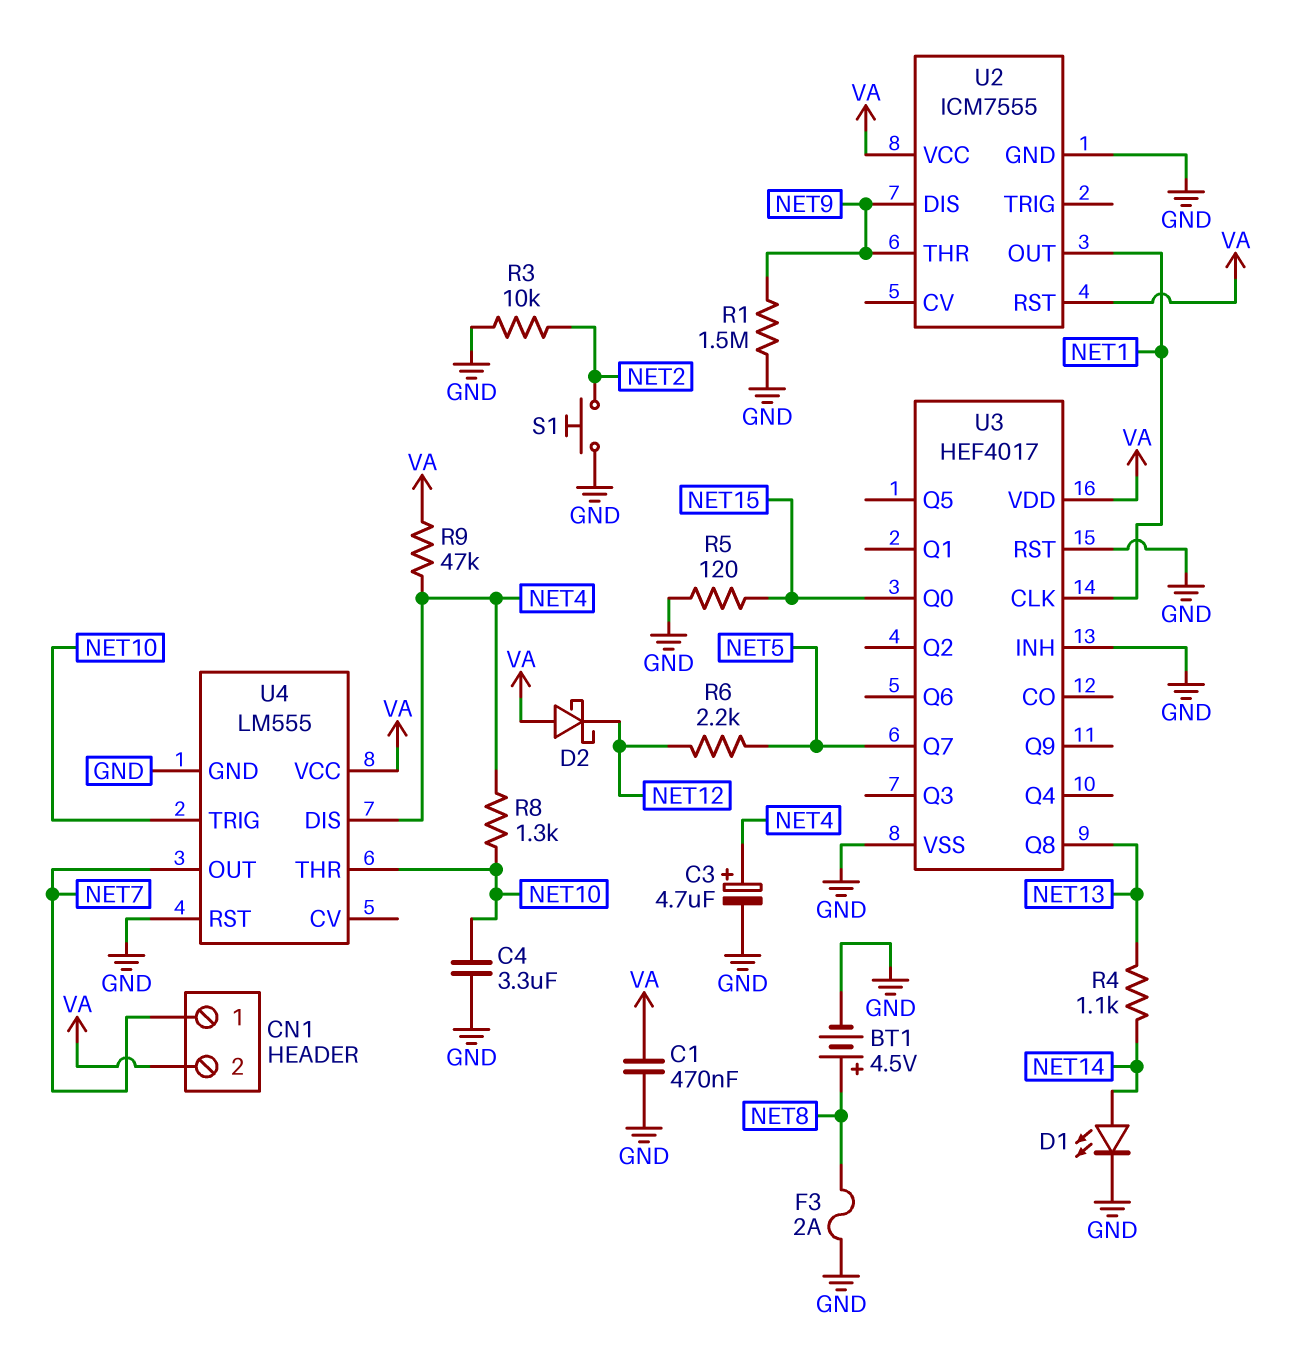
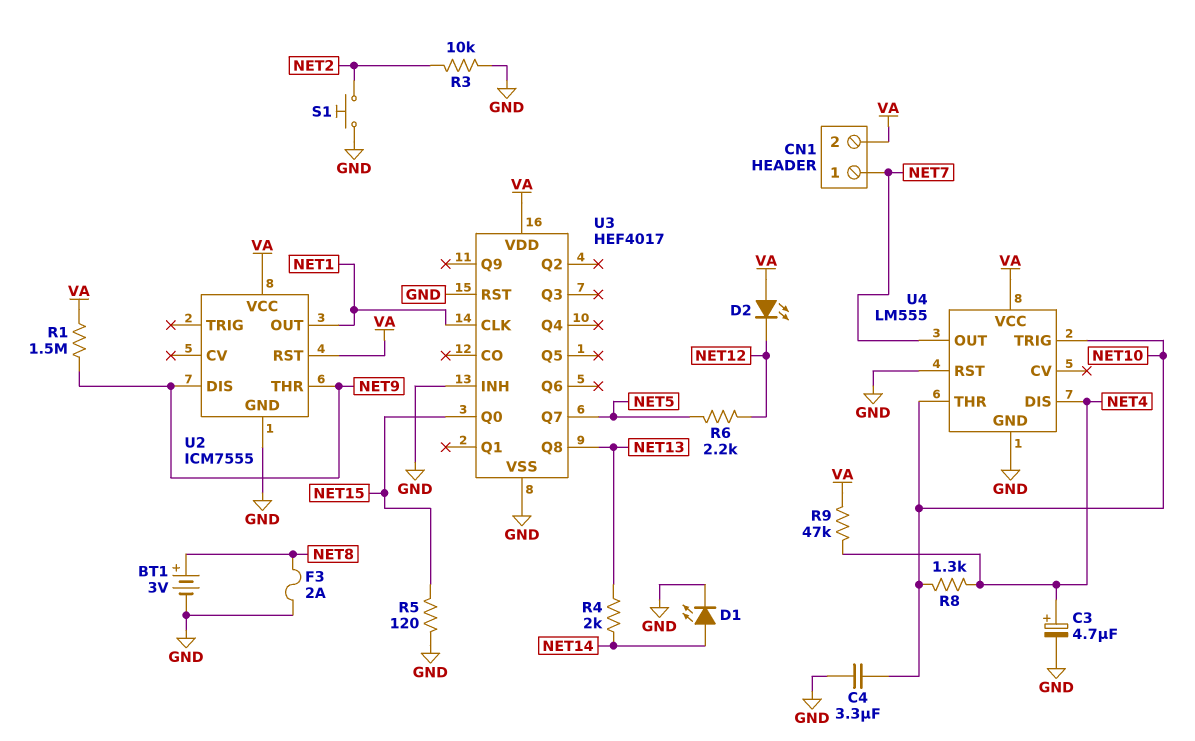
BT1: 4.5V (plus NET8, minus GND) -> 3V (plus NET8, minus GND)
C1: 470nF (GND, VA) -> none
D2: schottky (A VA, K NET12) -> LED (A VA, K NET12)
R1: 1.5M (GND, NET9) -> 1.5M (NET9, VA)
R4: 1.1k (NET13, NET14) -> 2k (NET13, NET14)

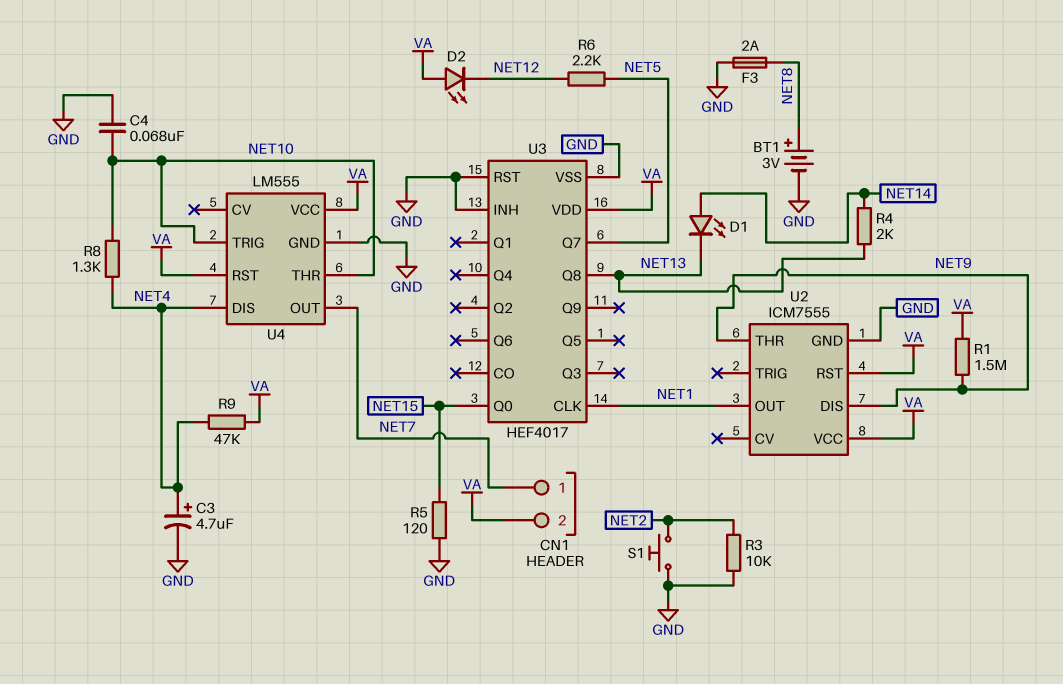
C4: 3.3uF (GND, NET10) -> 68nF (GND, NET10)
D1: LED (A NET14, K GND) -> LED (A NET14, K NET13)
U4 pin RST: GND -> VA

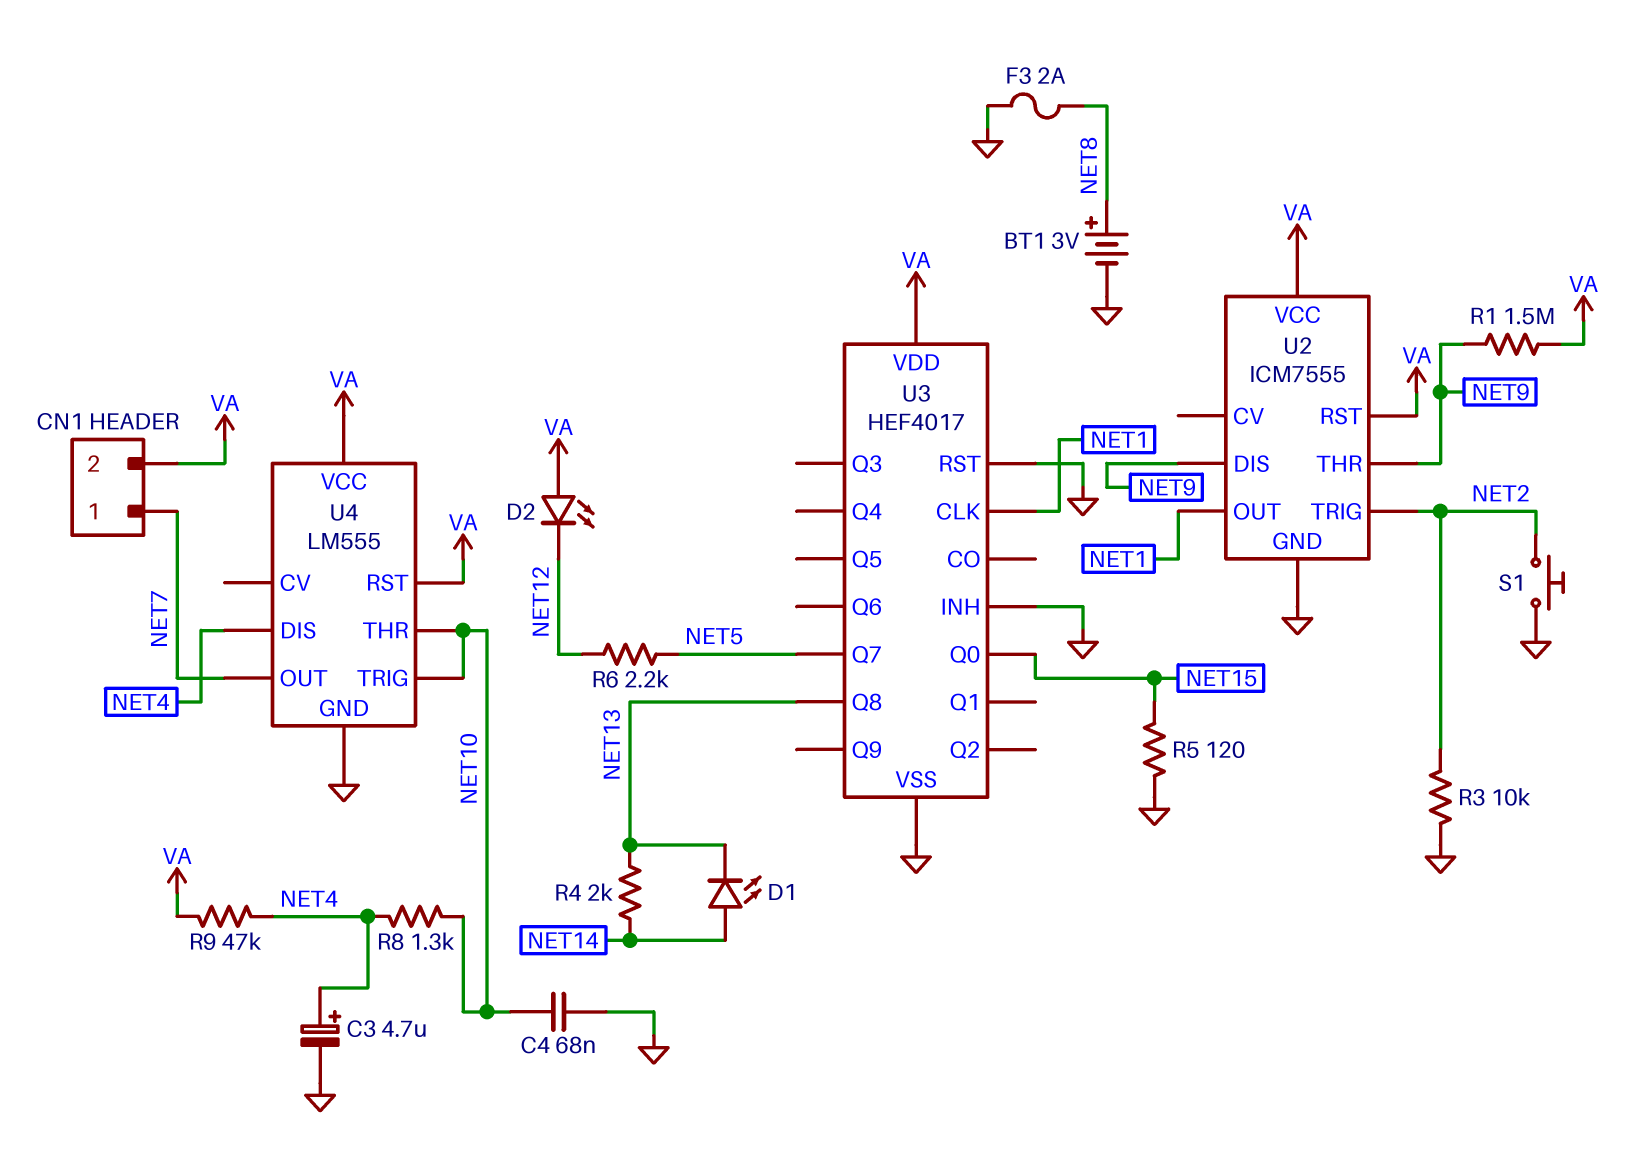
U2 pin TRIG: none -> NET2

